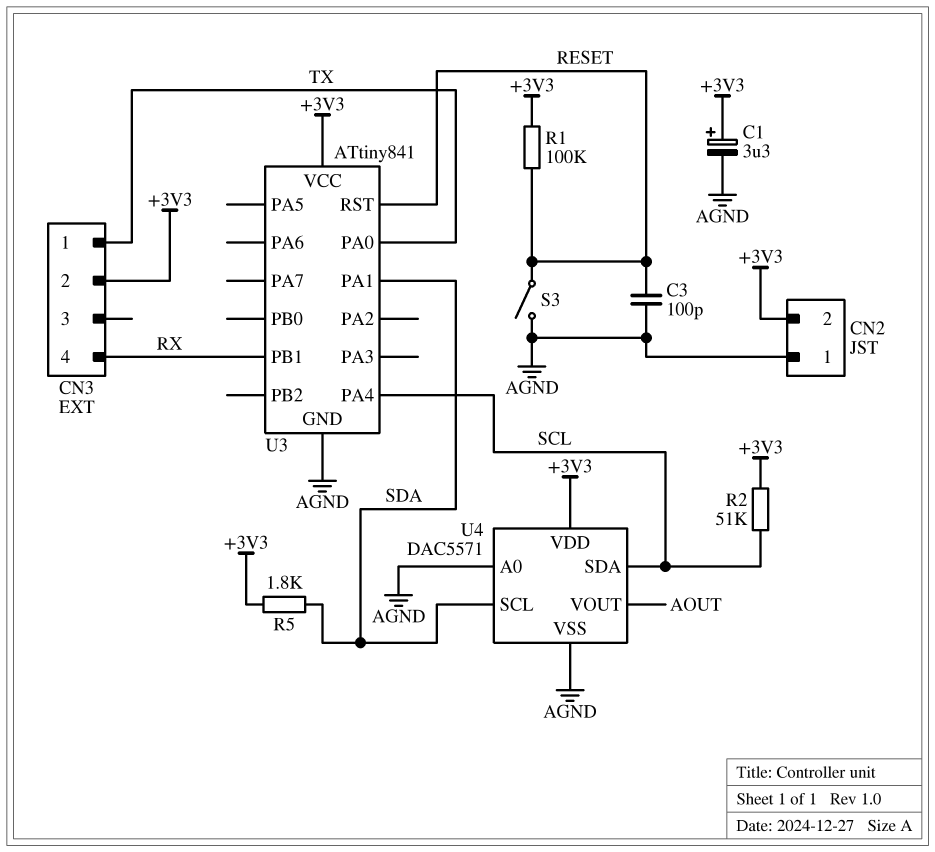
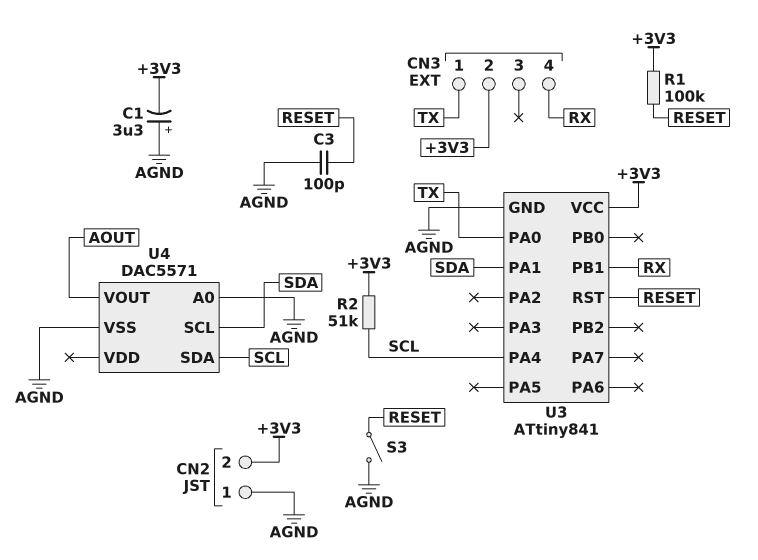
C1: 3.3uF (plus +3V3, minus AGND) -> 3.3uF (plus AGND, minus +3V3)
R5: 1.8k (+3V3, SDA) -> none
U4 pin VDD: +3V3 -> none

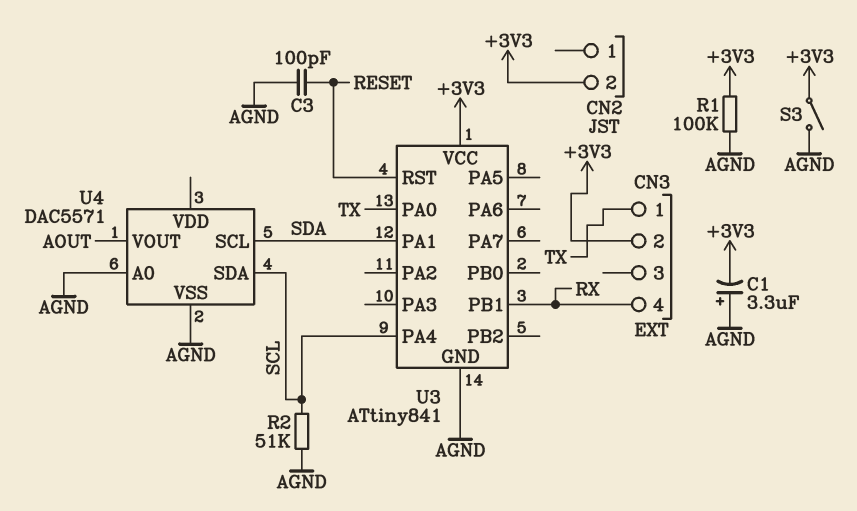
CN2 pin 1: AGND -> none
R1: 100k (+3V3, RESET) -> 100k (+3V3, AGND)
R2: 51k (+3V3, SCL) -> 51k (AGND, SCL)
S3: switch (AGND, RESET) -> switch (+3V3, AGND)

